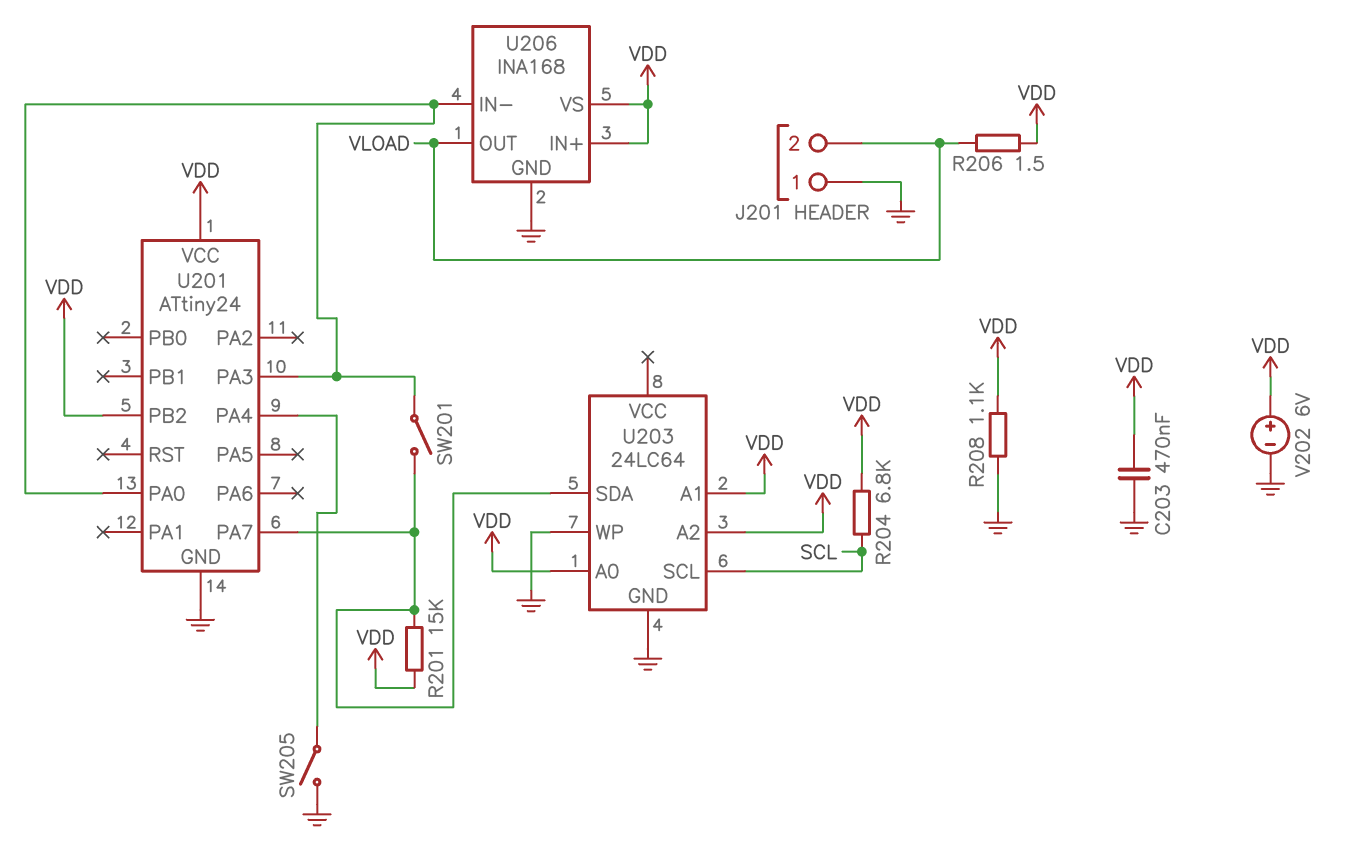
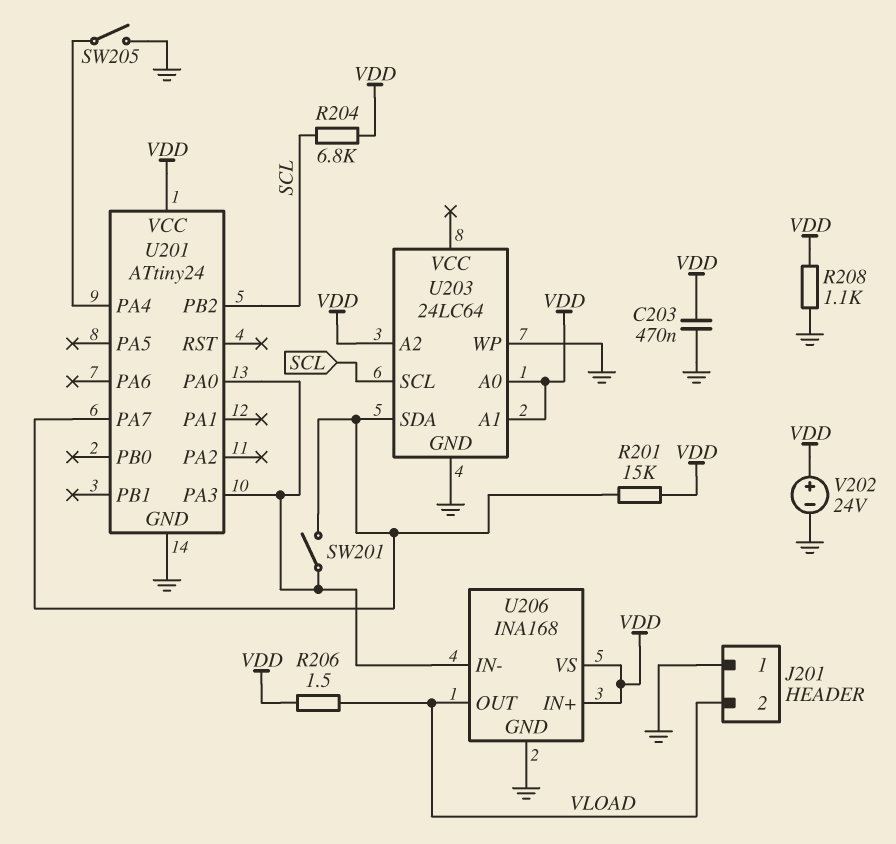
U201 pin PB2: VDD -> SCL
V202: 6V (plus VDD, minus GND) -> 24V (plus VDD, minus GND)

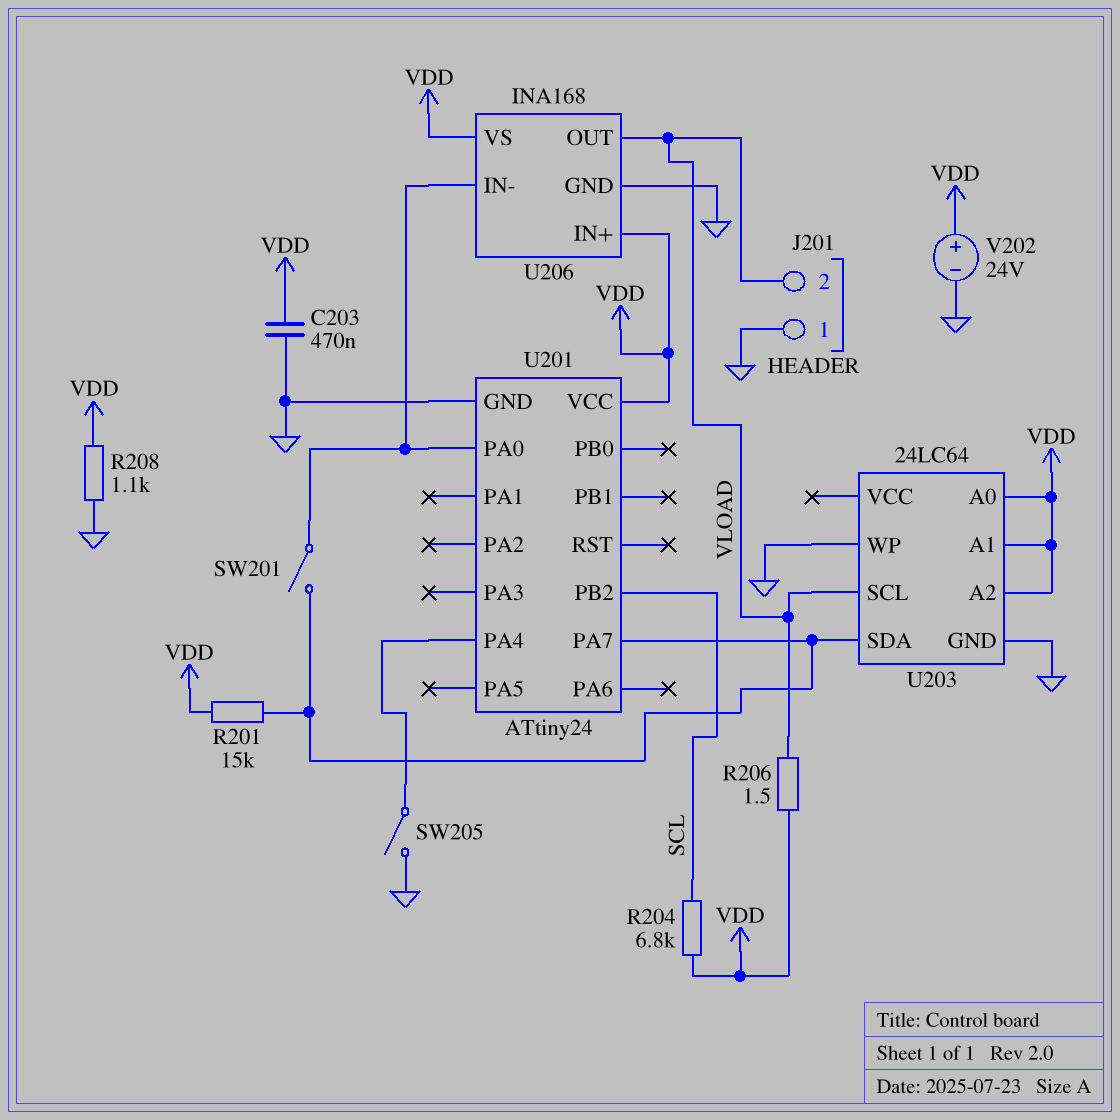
U201 pin PA3: U201/PA0 -> none
U203 pin SCL: SCL -> VLOAD

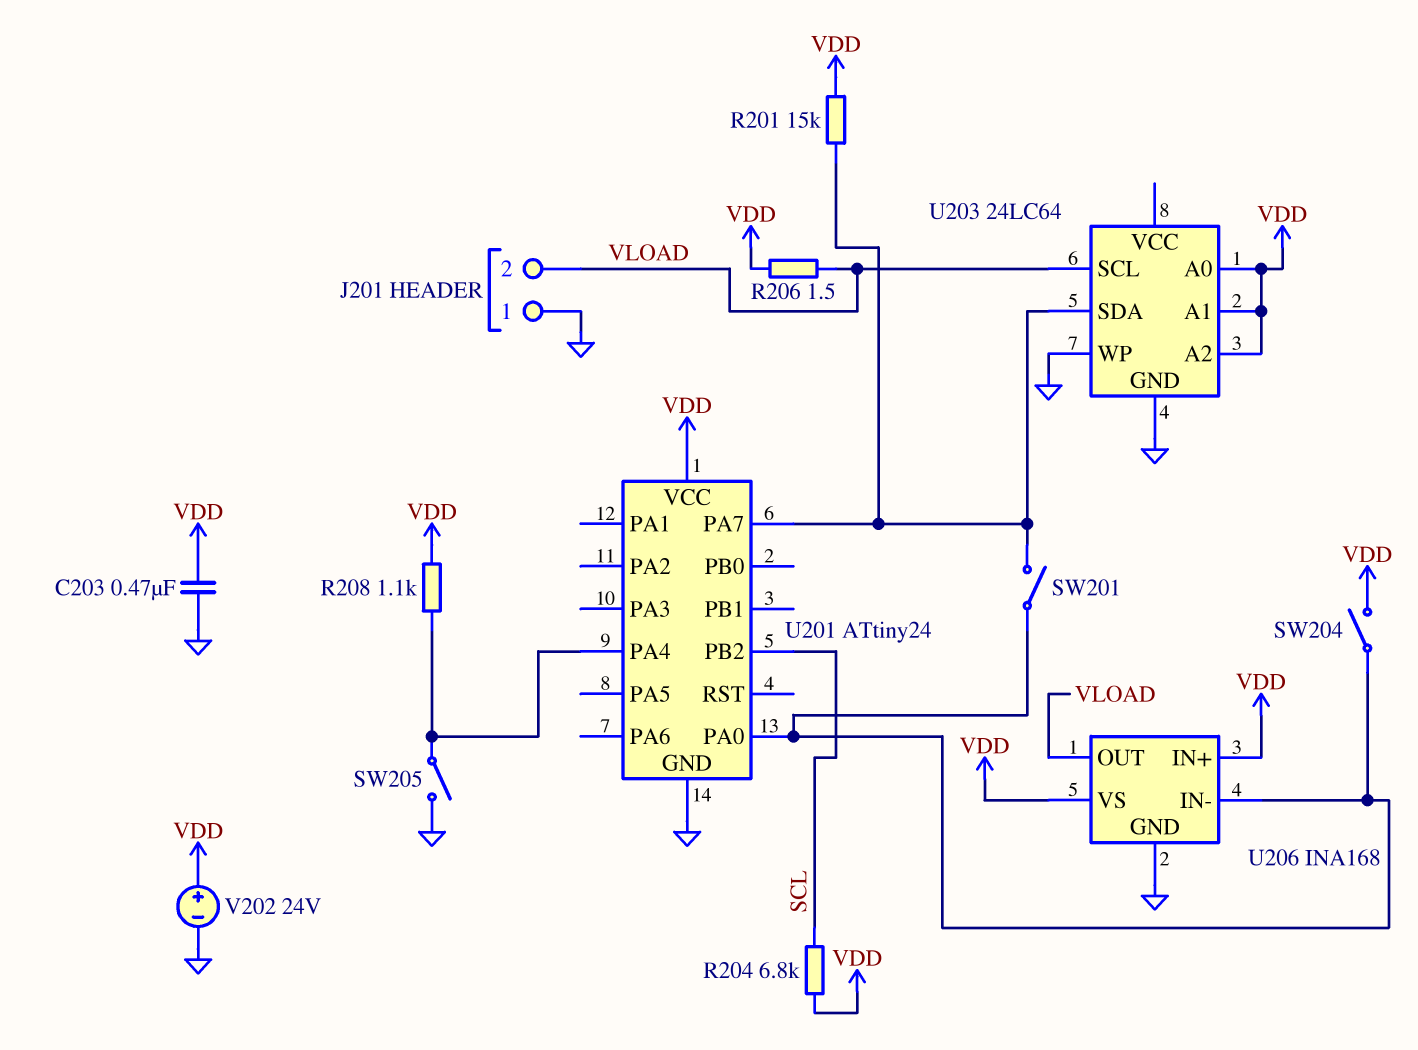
R208: 1.1k (GND, VDD) -> 1.1k (U201/PA4, VDD)
SW204: none -> switch (U201/PA0, VDD)

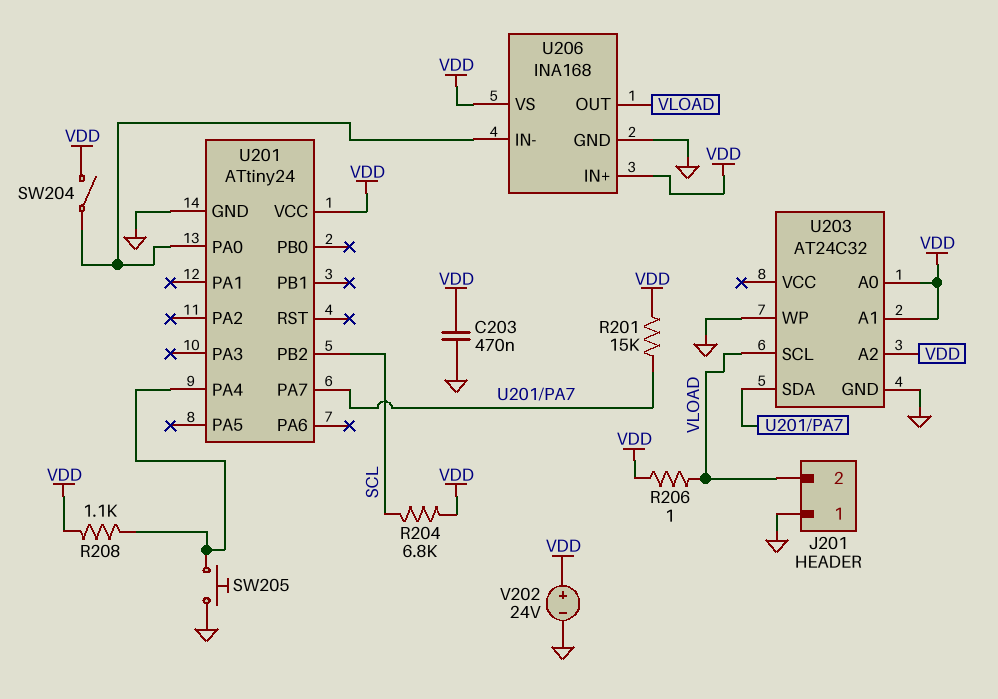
R206: 1.5 (VDD, VLOAD) -> 1 (VDD, VLOAD)
SW201: switch (U201/PA0, U201/PA7) -> none
SW205: switch (GND, U201/PA4) -> button (GND, U201/PA4)
U203: 24LC64 -> AT24C32

